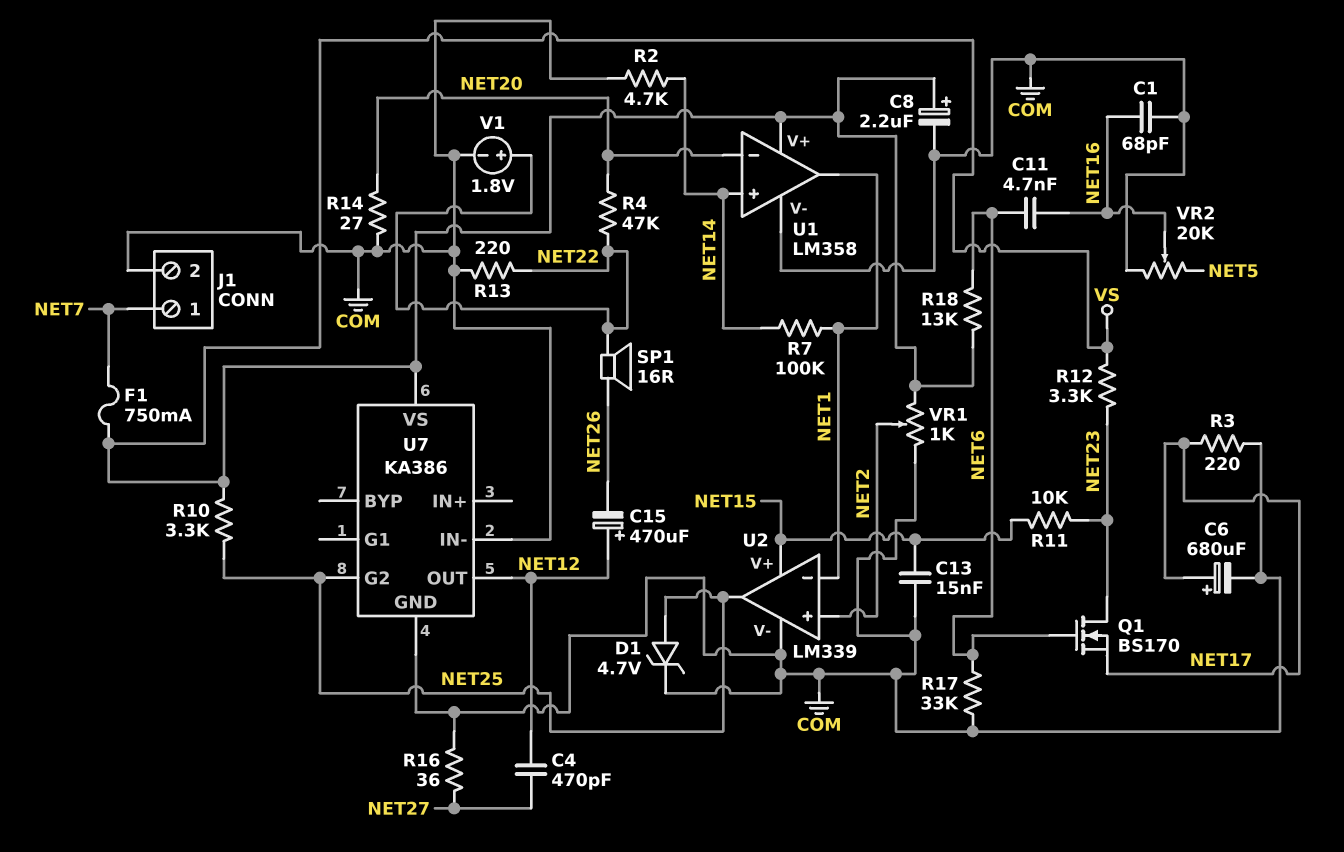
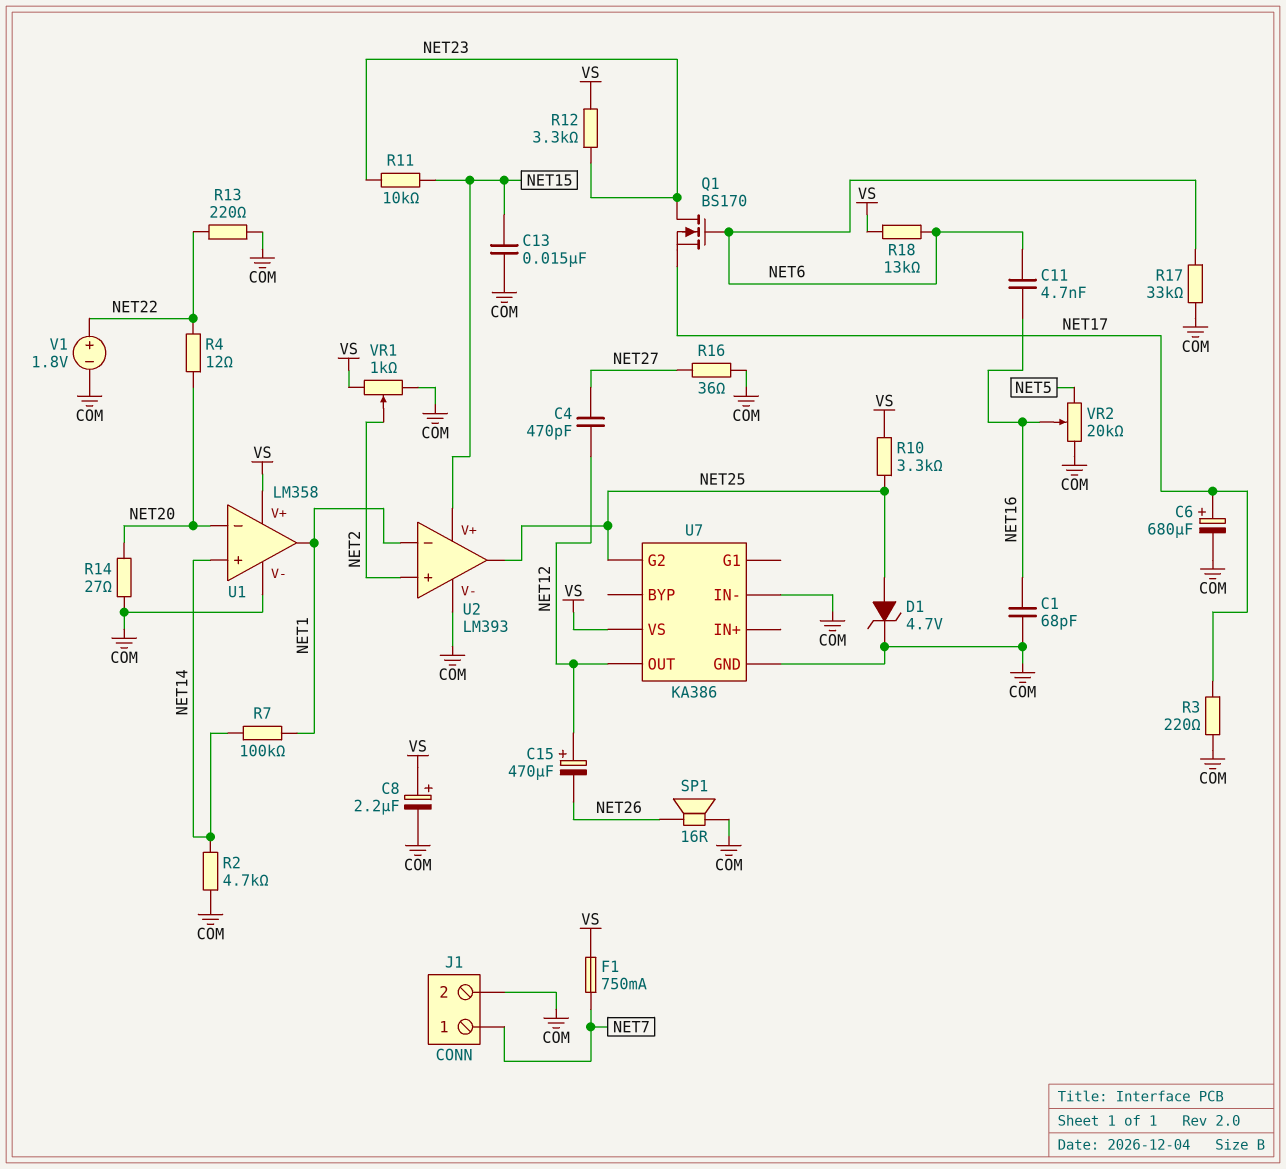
R4: 47k (NET20, NET22) -> 12 (NET20, NET22)
SP1: speaker 16R (NET22, NET26) -> speaker 16R (COM, NET26)
U2: LM339 -> LM393

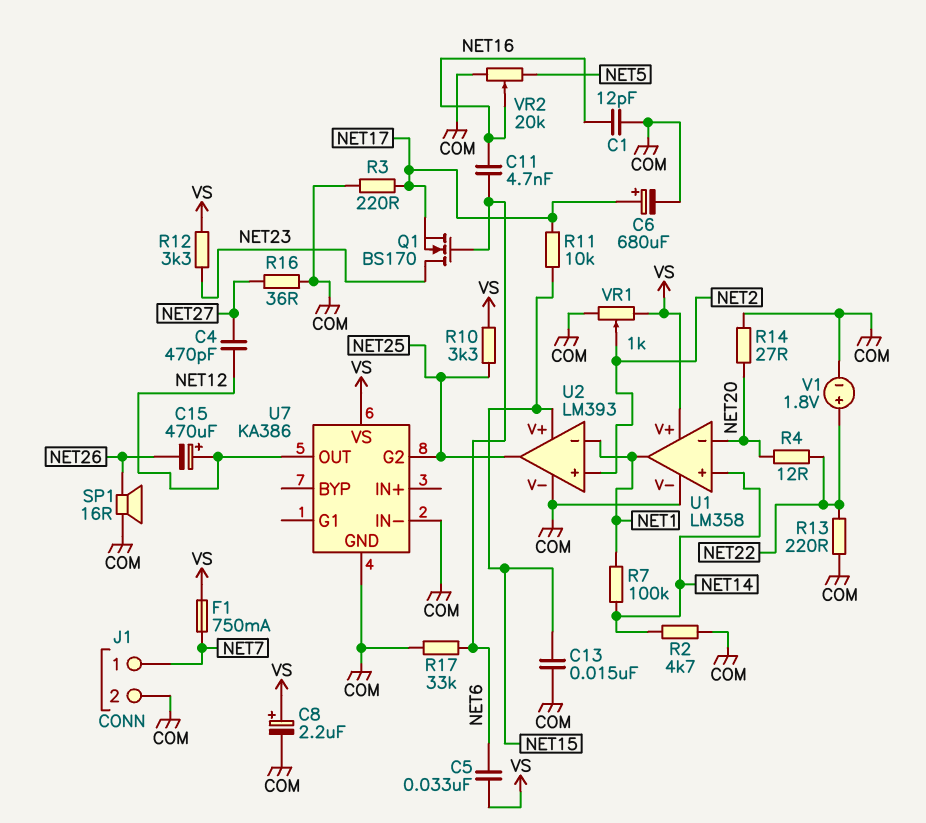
C1: 68pF (COM, NET16) -> 12pF (COM, NET16)
C5: none -> 33nF (NET6, VS)
D1: zener 4.7V (A NET25, K COM) -> none
R11: 10k (NET15, NET23) -> 10k (NET15, NET17)
R18: 13k (NET6, VS) -> none

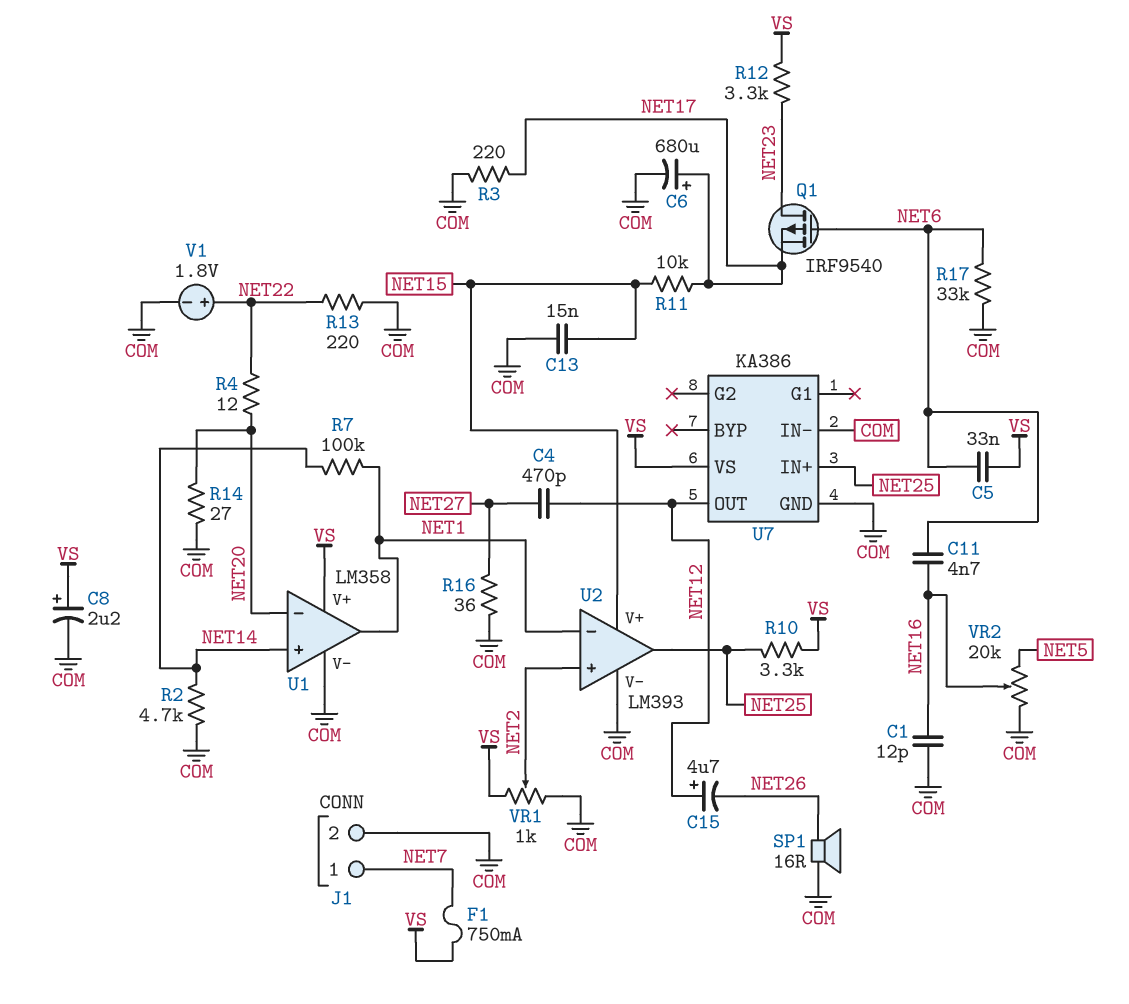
C15: 470uF (plus NET12, minus NET26) -> 4.7uF (plus NET12, minus NET26)
Q1: NMOS BS170 (G NET6, D NET23, S NET17) -> PMOS IRF9540 (G NET6, D NET23, S NET17)
U7 pin G2: NET25 -> none
U7 pin IN+: none -> NET25

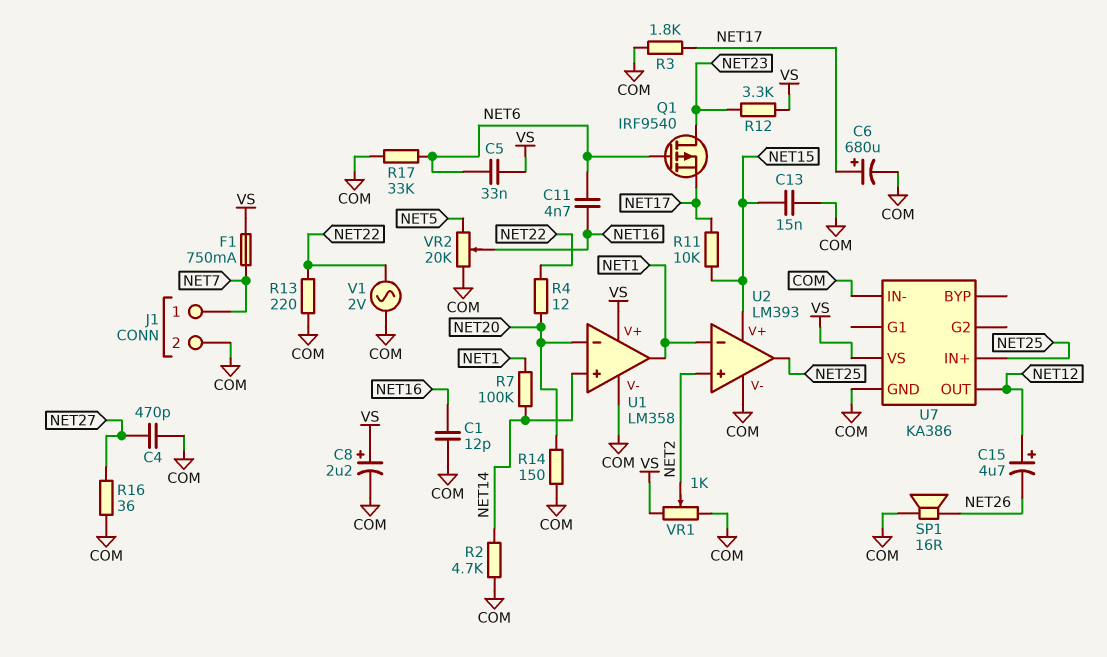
C4: 470pF (NET12, NET27) -> 470pF (COM, NET27)
R3: 220 (COM, NET17) -> 1.8k (COM, NET17)
R10: 3.3k (NET25, VS) -> none
R14: 27 (COM, NET20) -> 150 (COM, NET20)
V1: 1.8V (plus NET22, minus COM) -> AC 2V (COM, NET22)

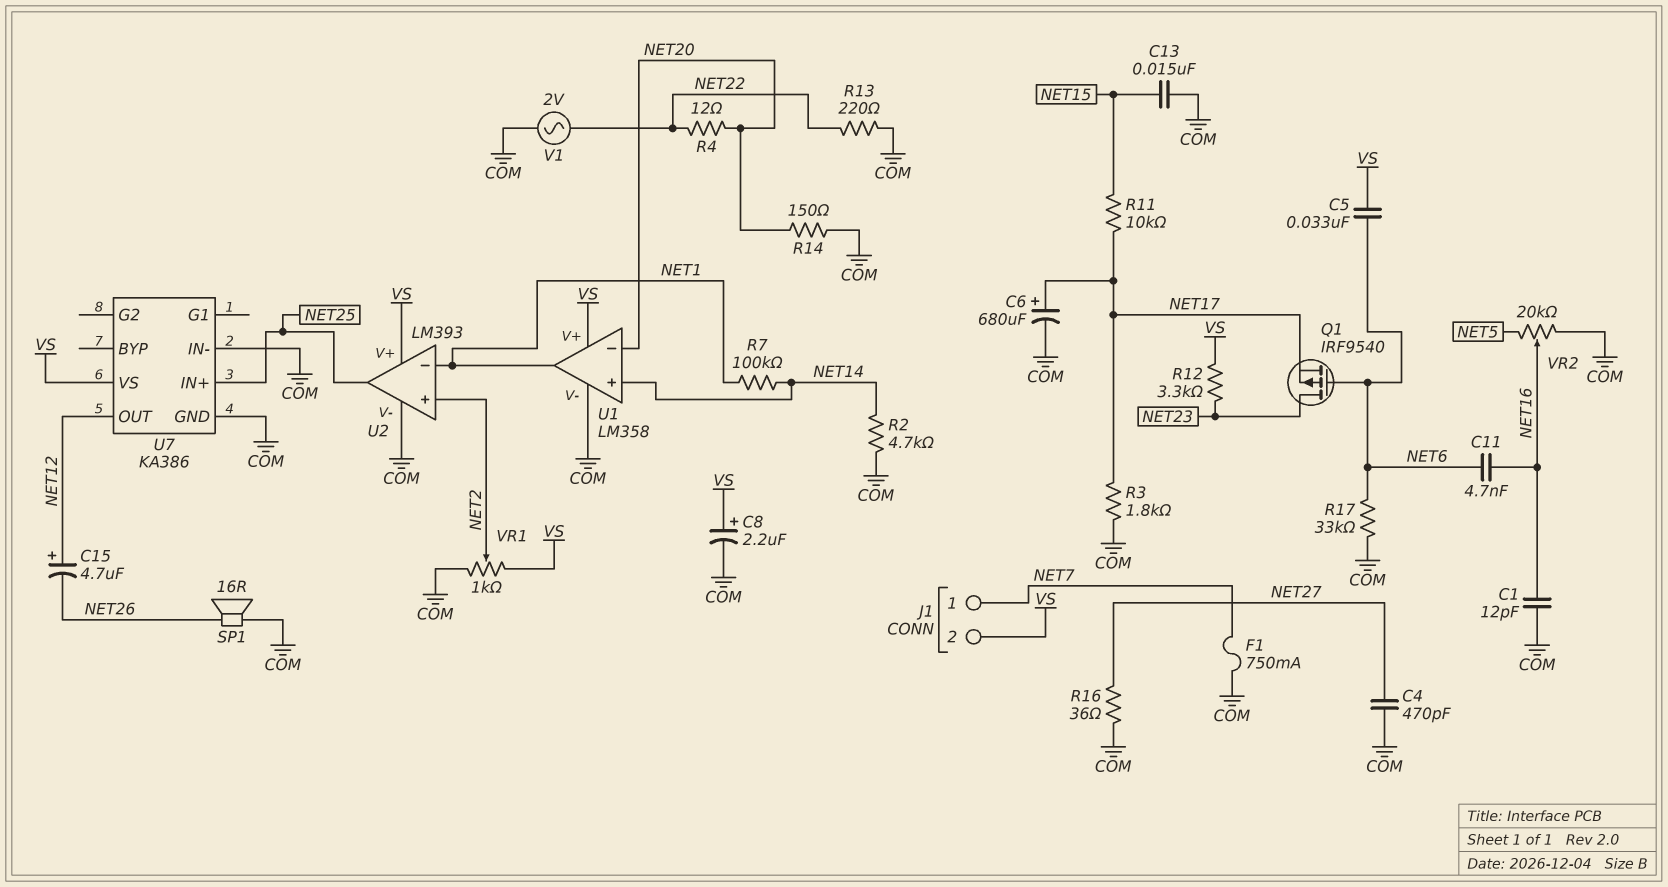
F1: 750mA (NET7, VS) -> 750mA (COM, NET7)
J1 pin 2: COM -> VS
U2 pin V+: NET15 -> VS

